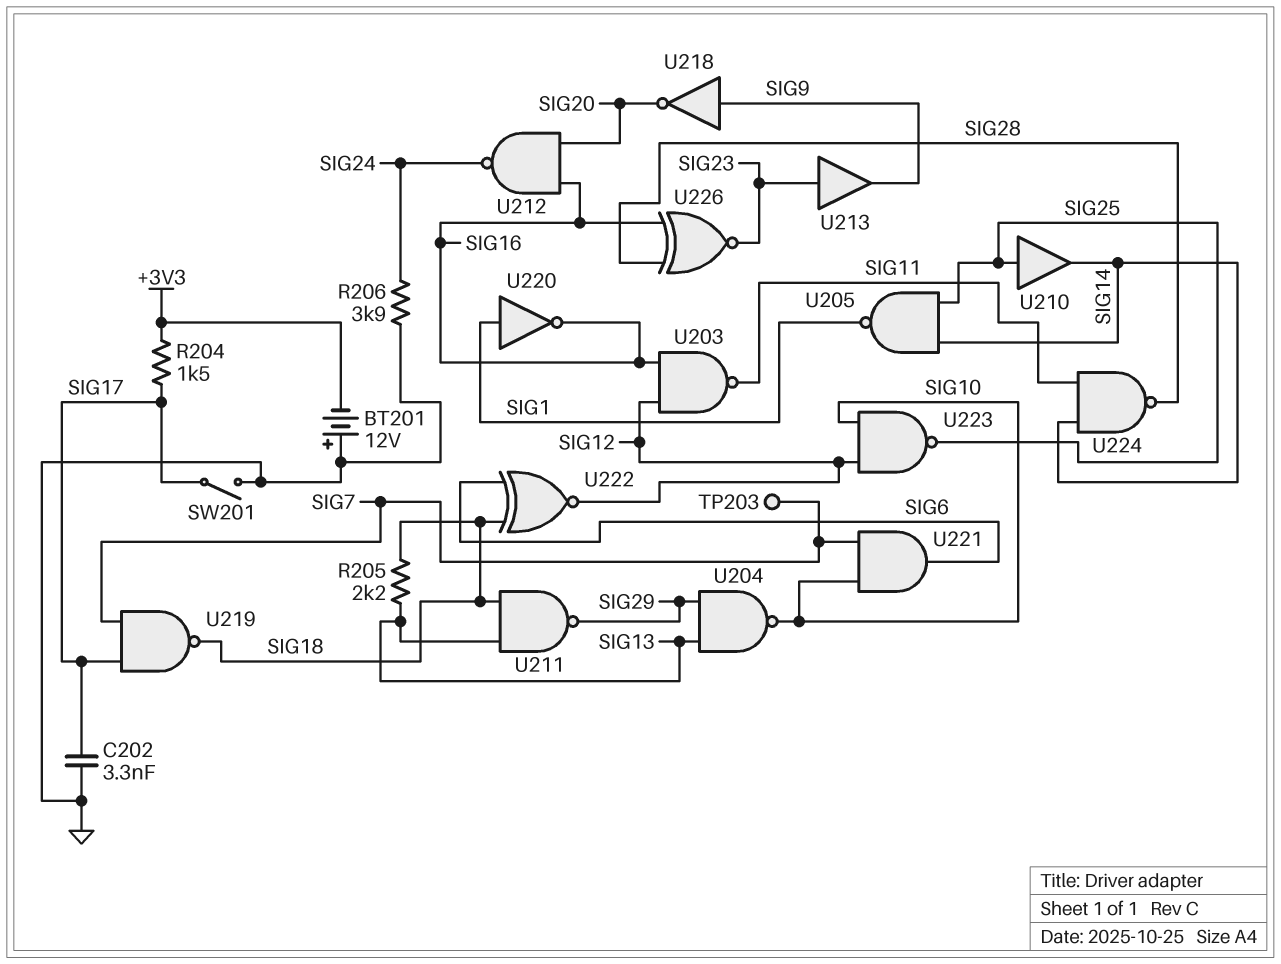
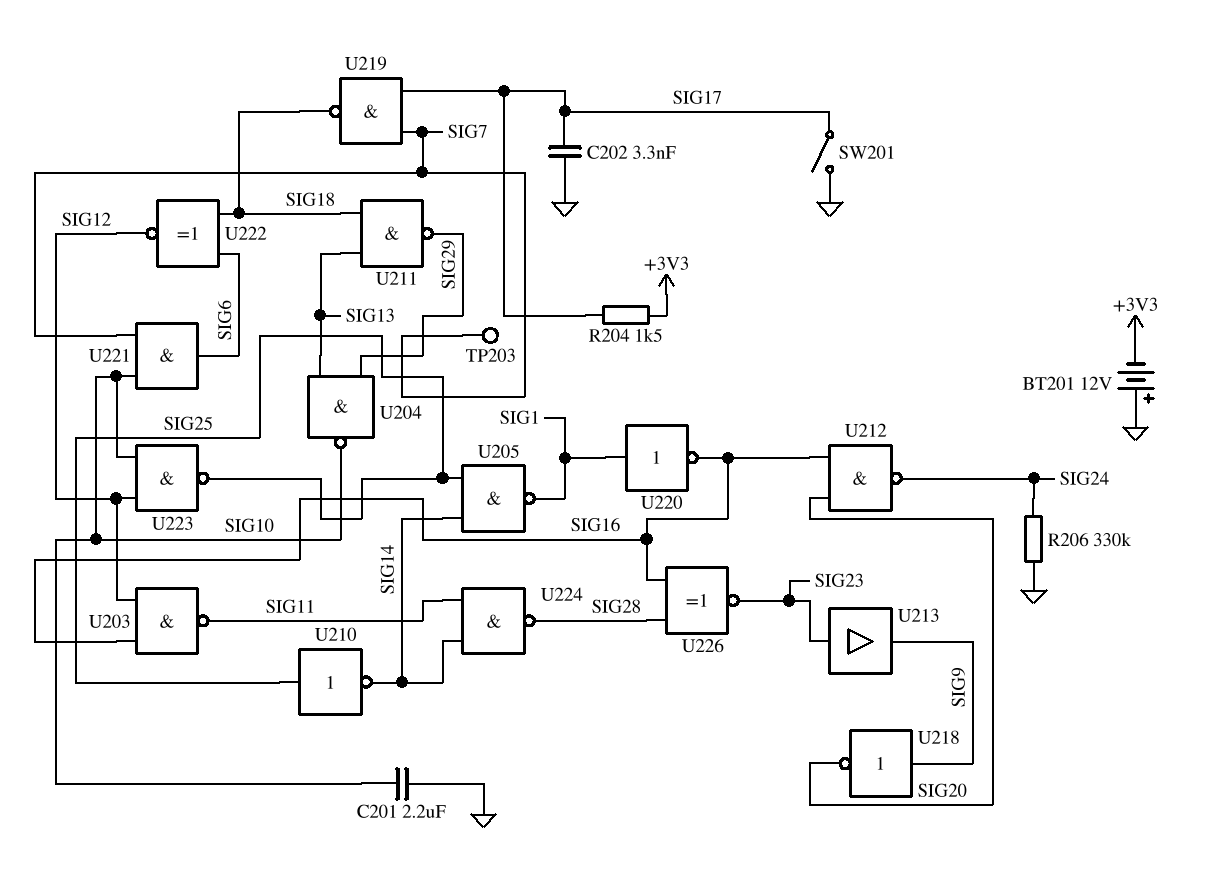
C201: none -> 2.2uF (GND, SIG10)
R205: 2.2k (SIG13, SIG18) -> none
R206: 3.9k (GND, SIG24) -> 330k (GND, SIG24)
U210: buffer (in SIG25, out SIG14) -> NOT (in SIG25, out SIG14)

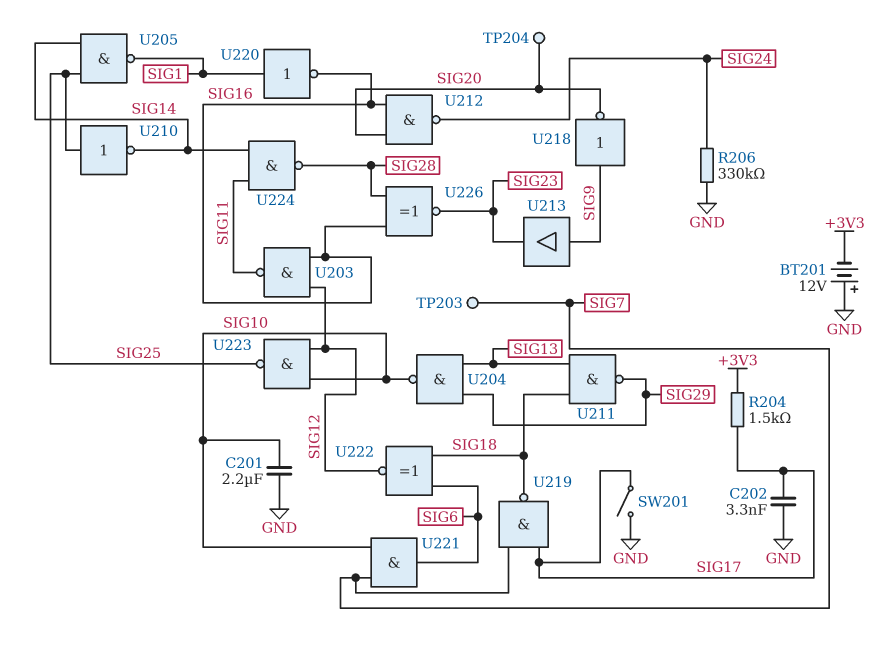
TP204: none -> test point (SIG20)
U213: buffer (in SIG23, out SIG9) -> buffer (in SIG9, out SIG23)

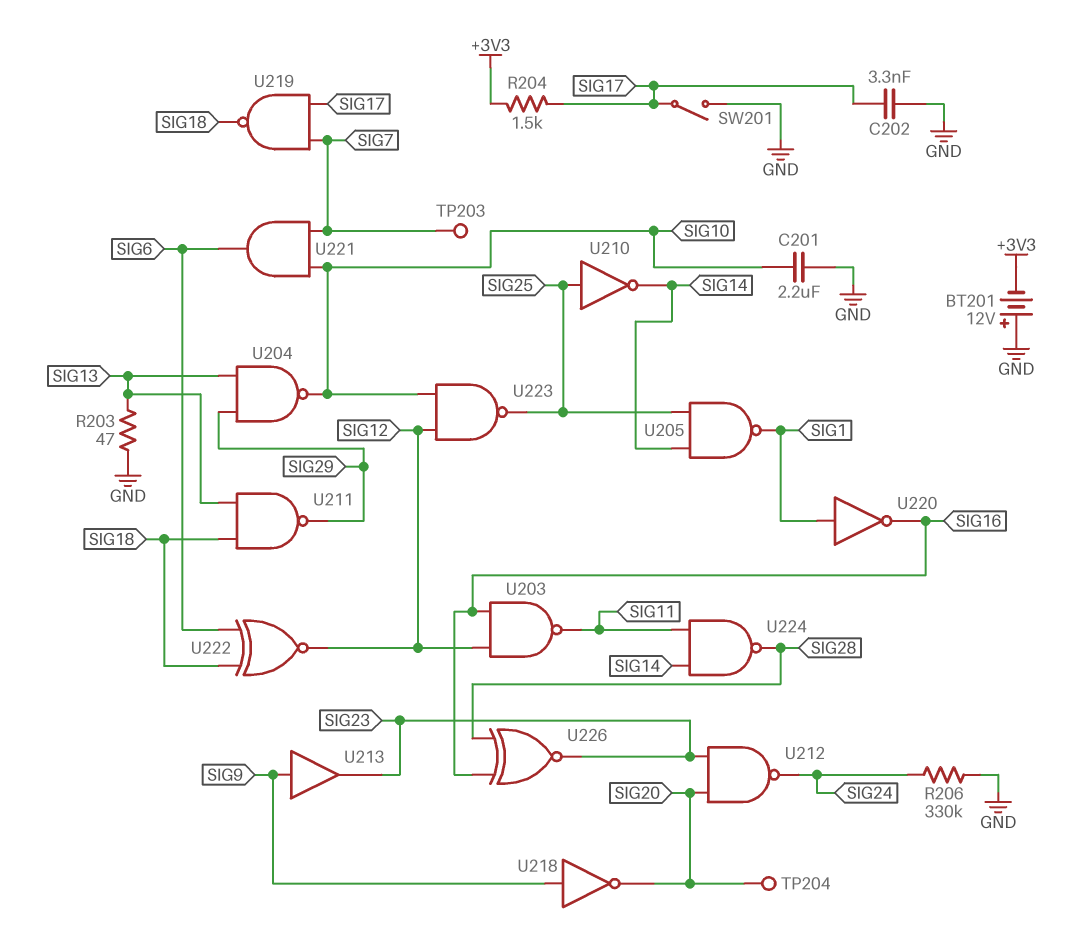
R203: none -> 47 (GND, SIG13)
U212: NAND (in SIG16, in SIG20, out SIG24) -> NAND (in SIG20, in SIG23, out SIG24)

